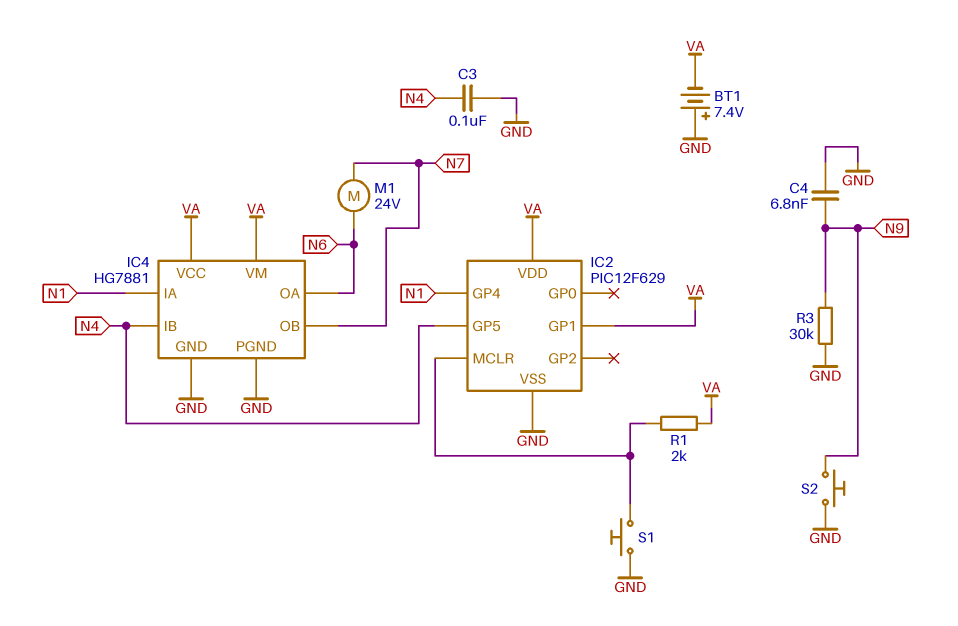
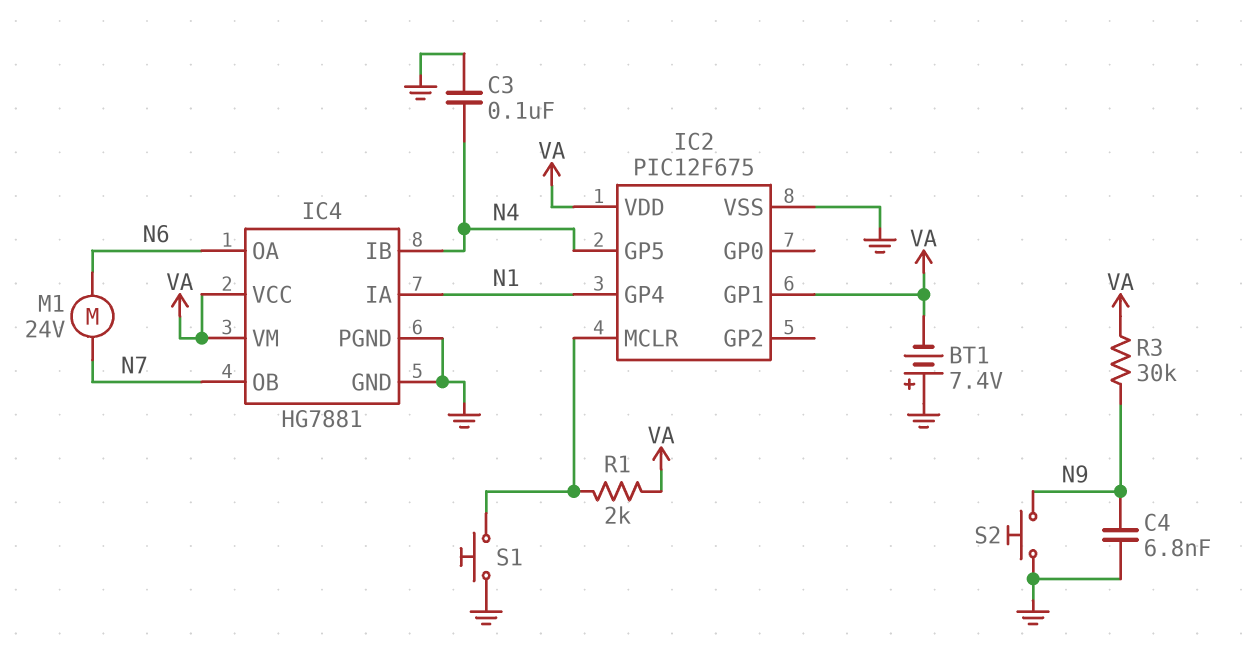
IC2: PIC12F629 -> PIC12F675
R3: 30k (GND, N9) -> 30k (N9, VA)

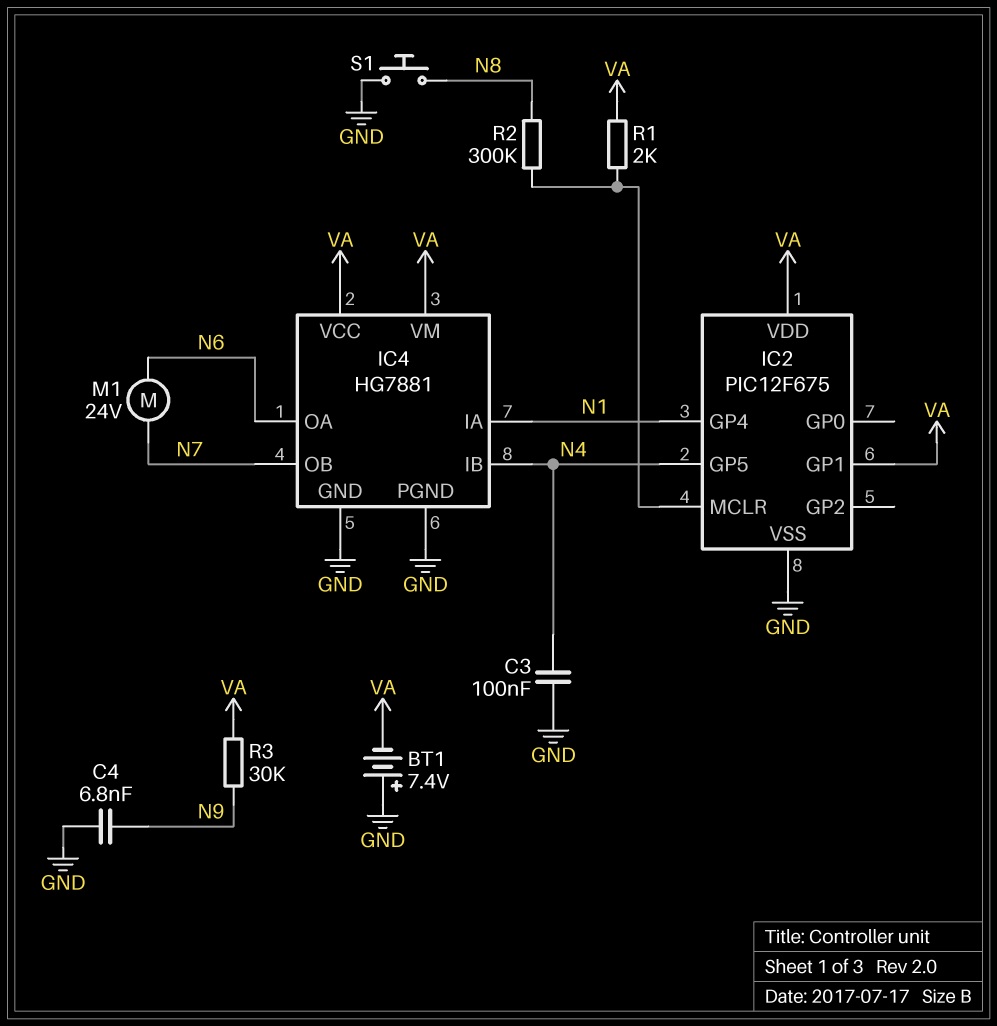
R2: none -> 300k (IC2/MCLR, N8)
S1: button (GND, IC2/MCLR) -> button (GND, N8)
S2: button (GND, N9) -> none

